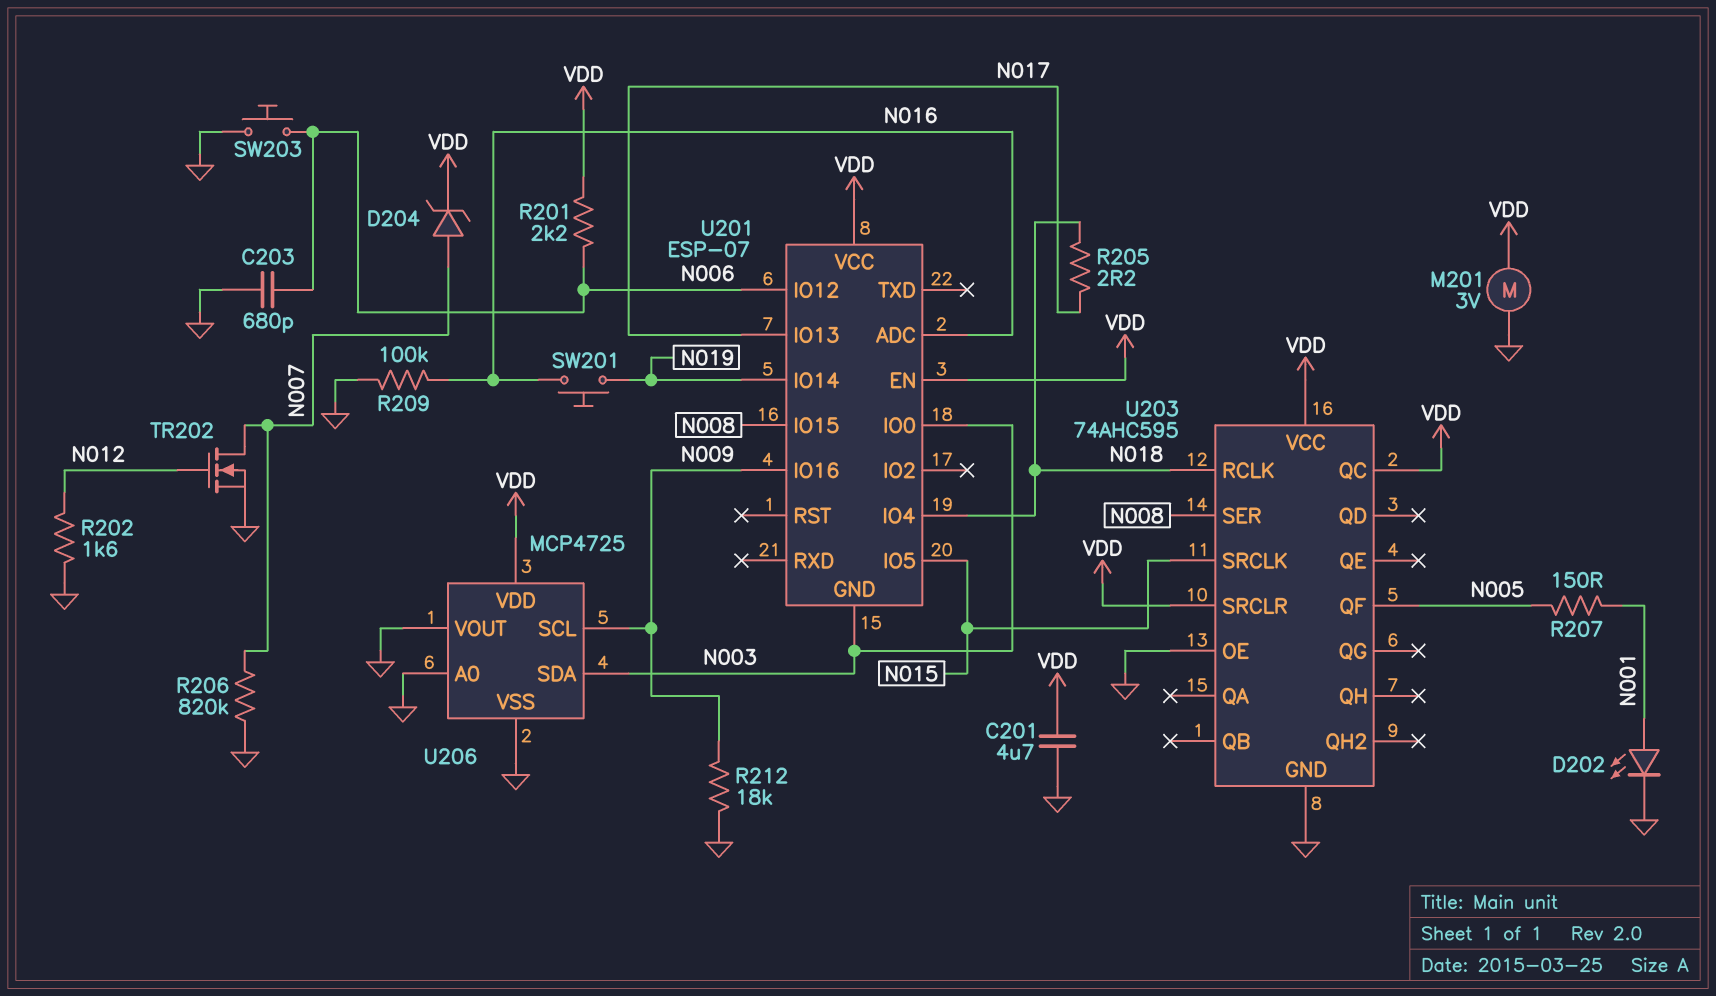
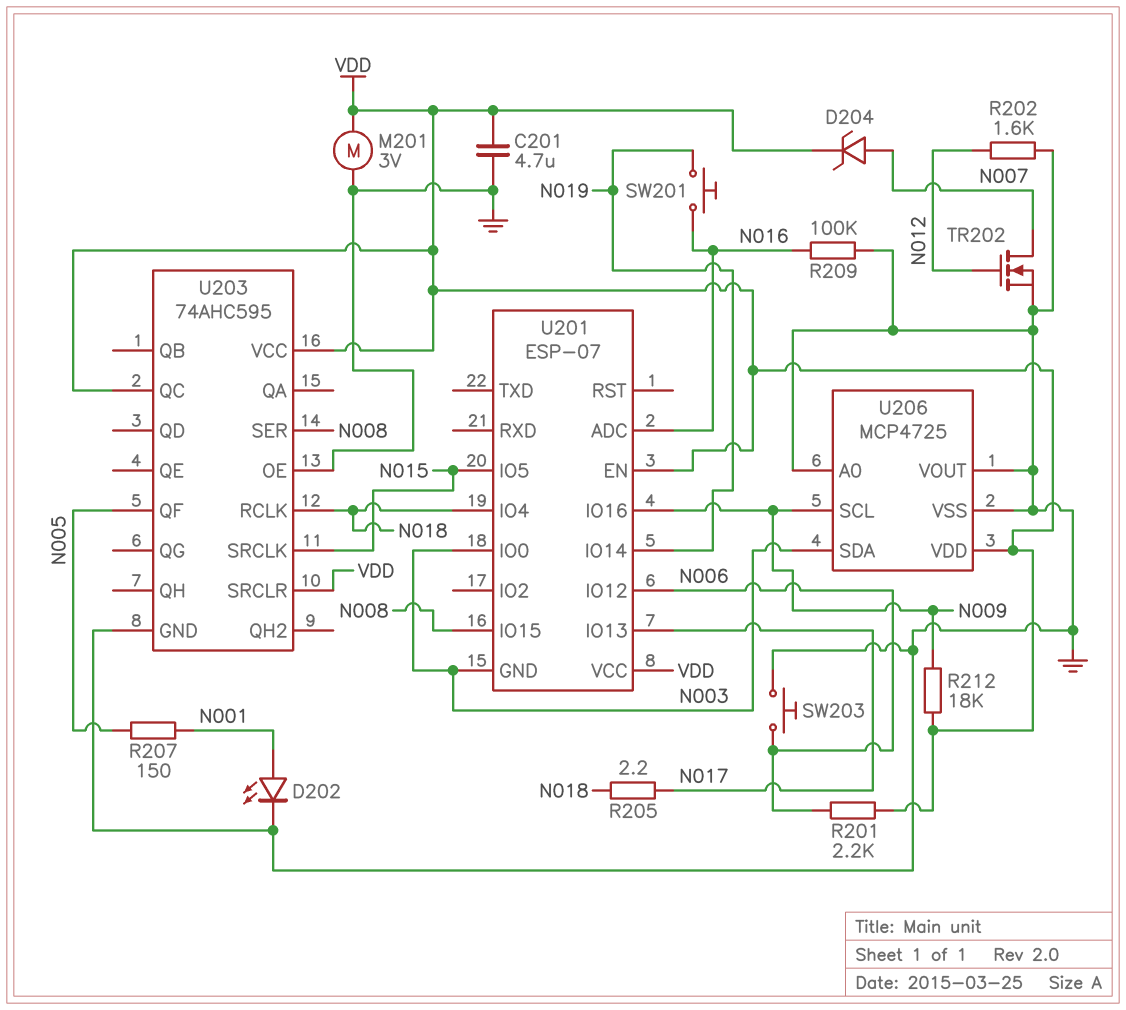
C203: 680pF (GND, N006) -> none
R206: 820k (GND, N007) -> none
R212: 18k (GND, N009) -> 18k (N009, VDD)

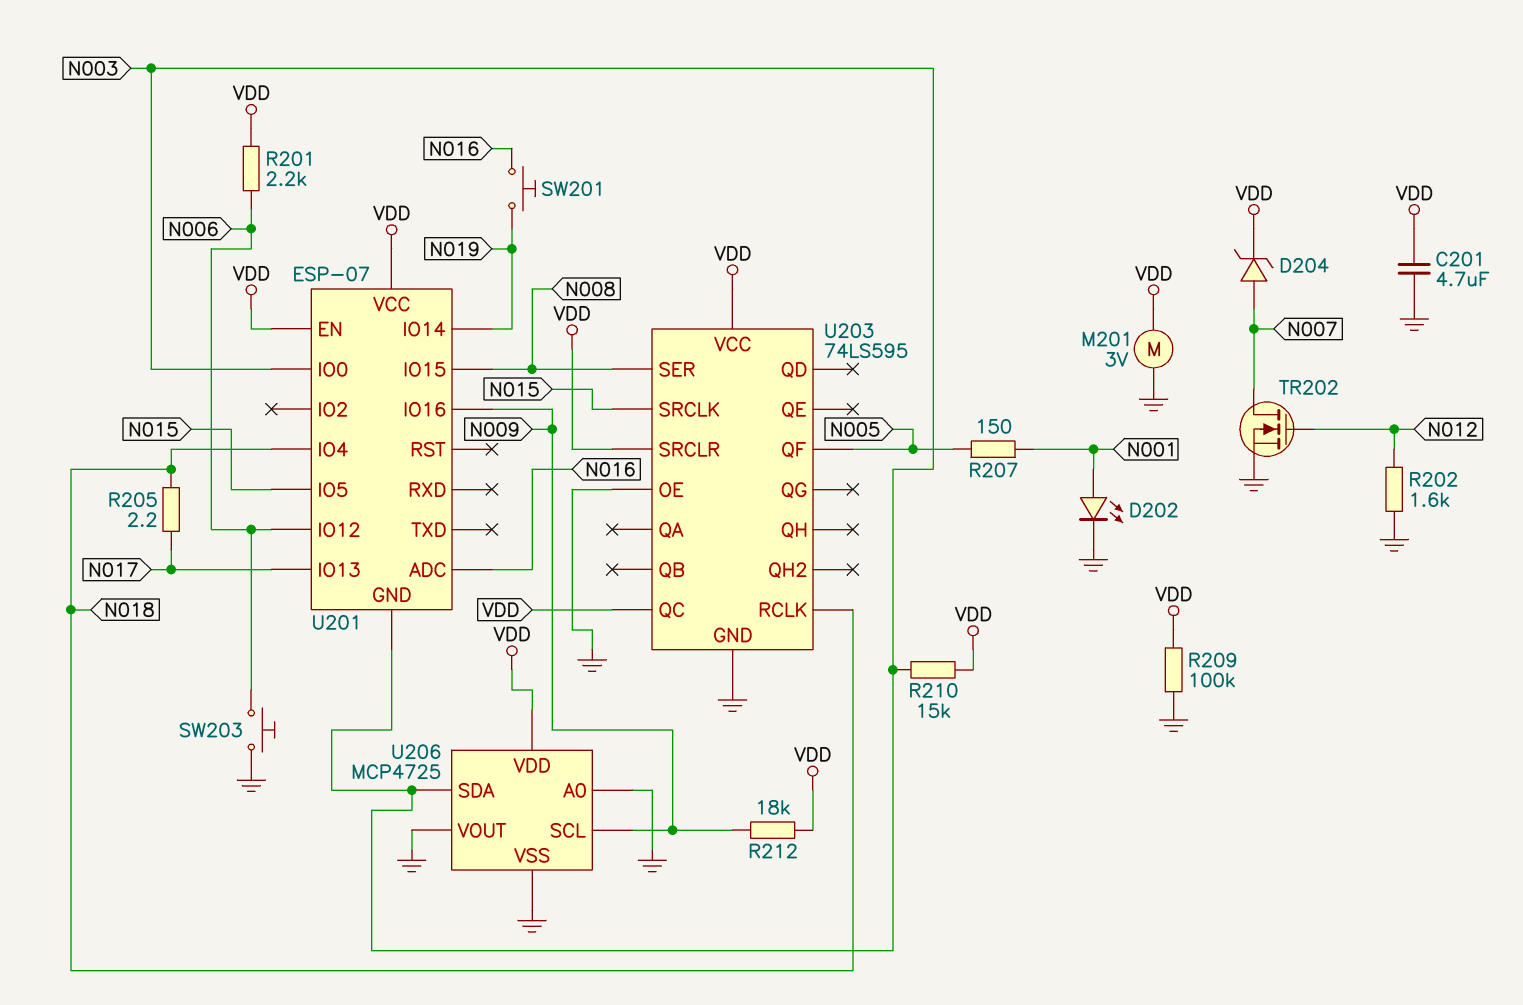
R209: 100k (GND, N016) -> 100k (GND, VDD)
R210: none -> 15k (N003, VDD)
U203: 74AHC595 -> 74LS595

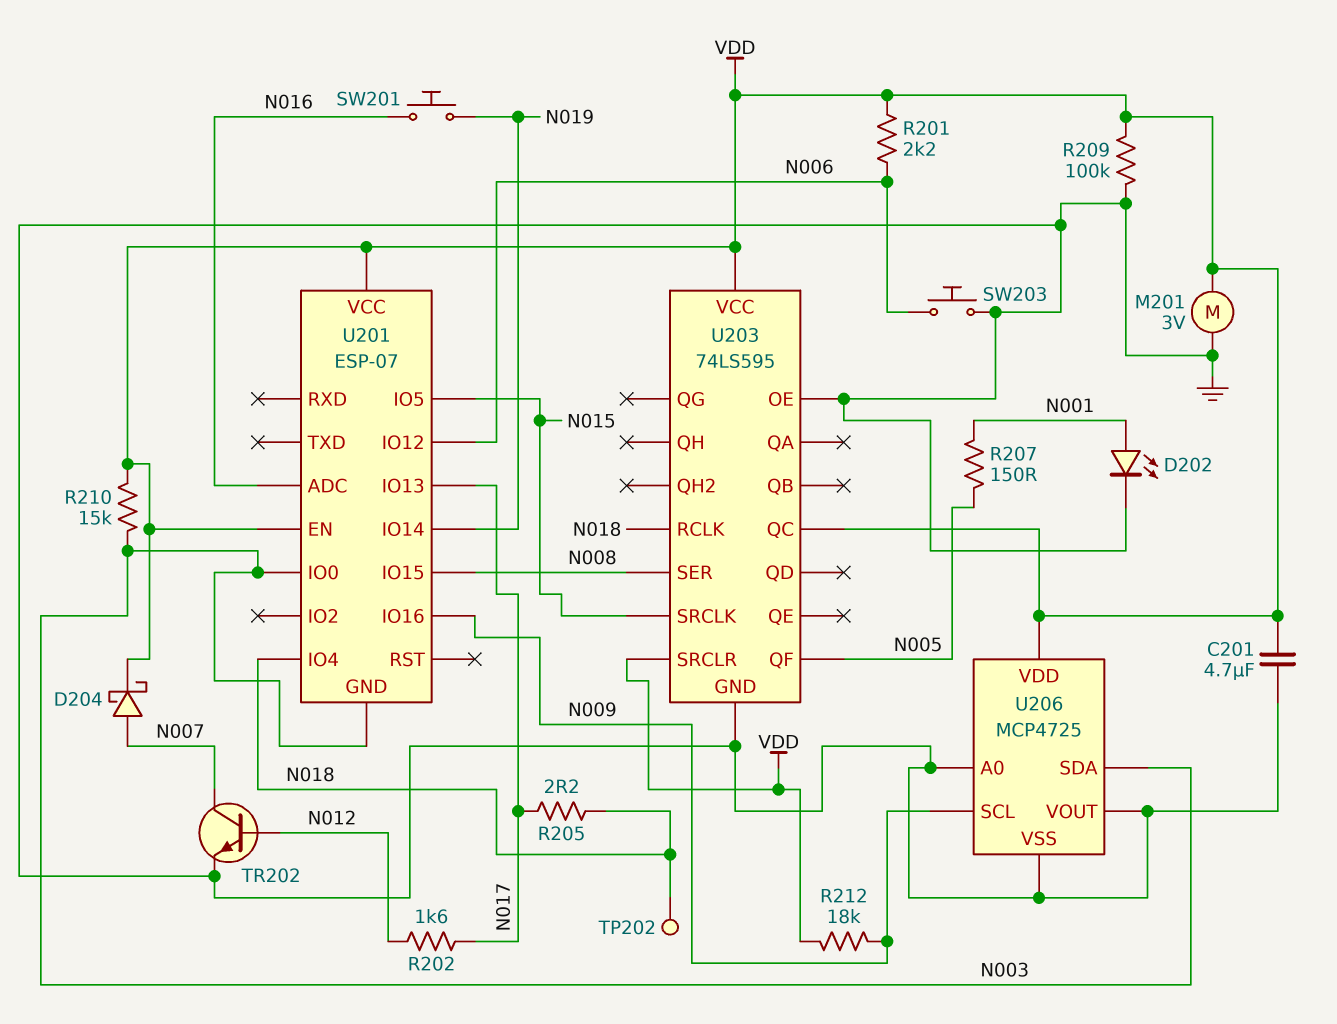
D204: zener (A N007, K VDD) -> schottky (A N007, K VDD)
R202: 1.6k (GND, N012) -> 1.6k (N012, N017)
TP202: none -> test point (N018)
TR202: NMOS (G N012, D N007, S GND) -> NPN (B N012, C N007, E GND)

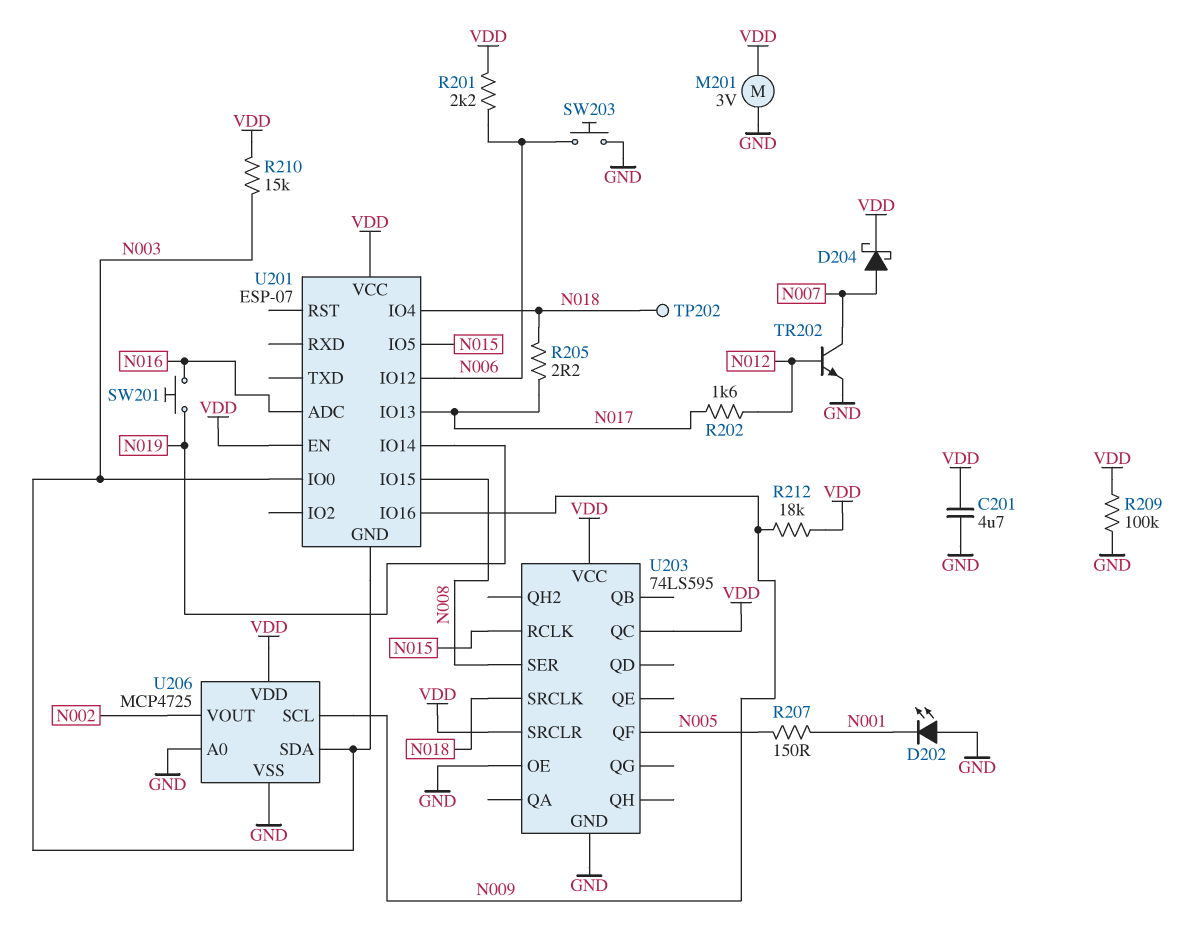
D202: LED (A N001, K GND) -> LED (A GND, K N001)
U203 pin RCLK: N018 -> N015
U203 pin SRCLK: N015 -> N018
U206 pin VOUT: GND -> N002

